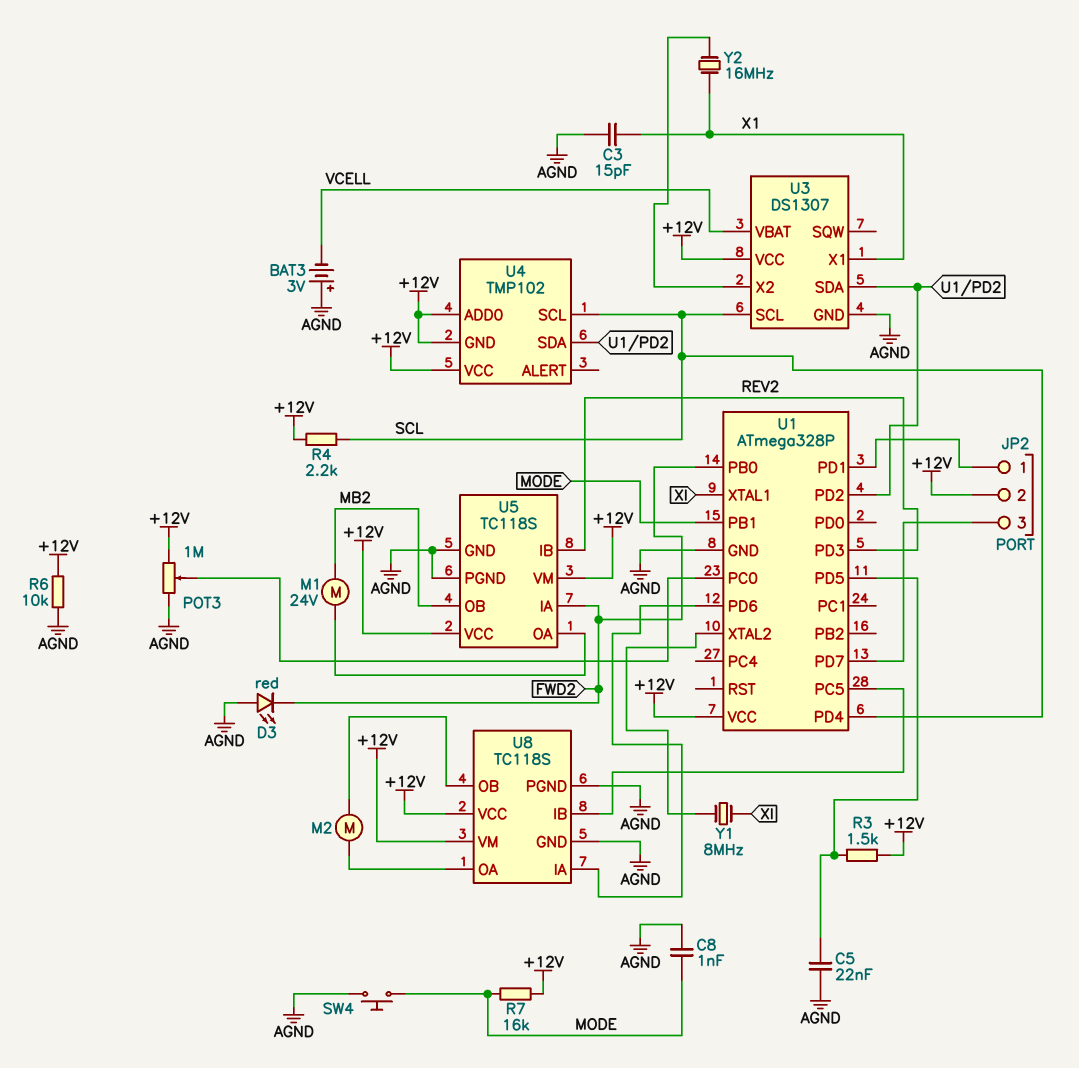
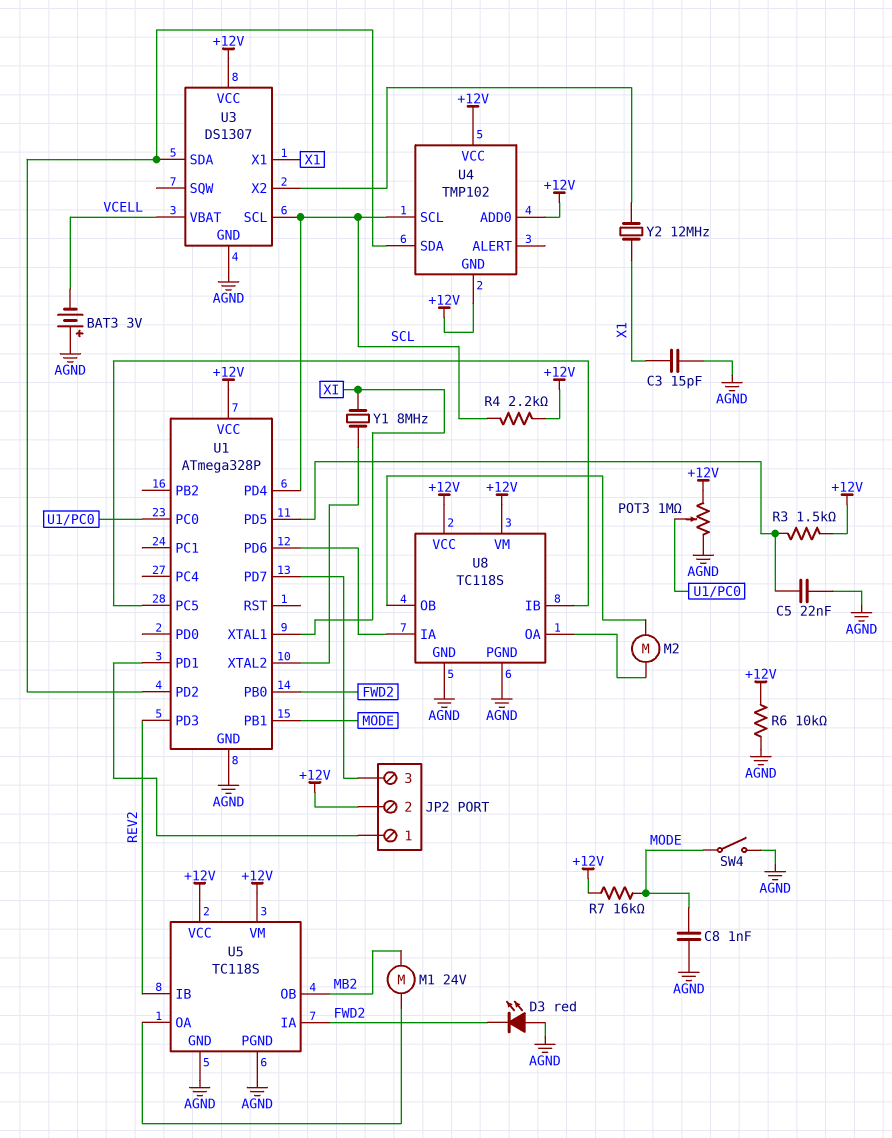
SW4: button (AGND, MODE) -> switch (AGND, MODE)
Y2: 16MHz (U3/X2, X1) -> 12MHz (U3/X2, X1)

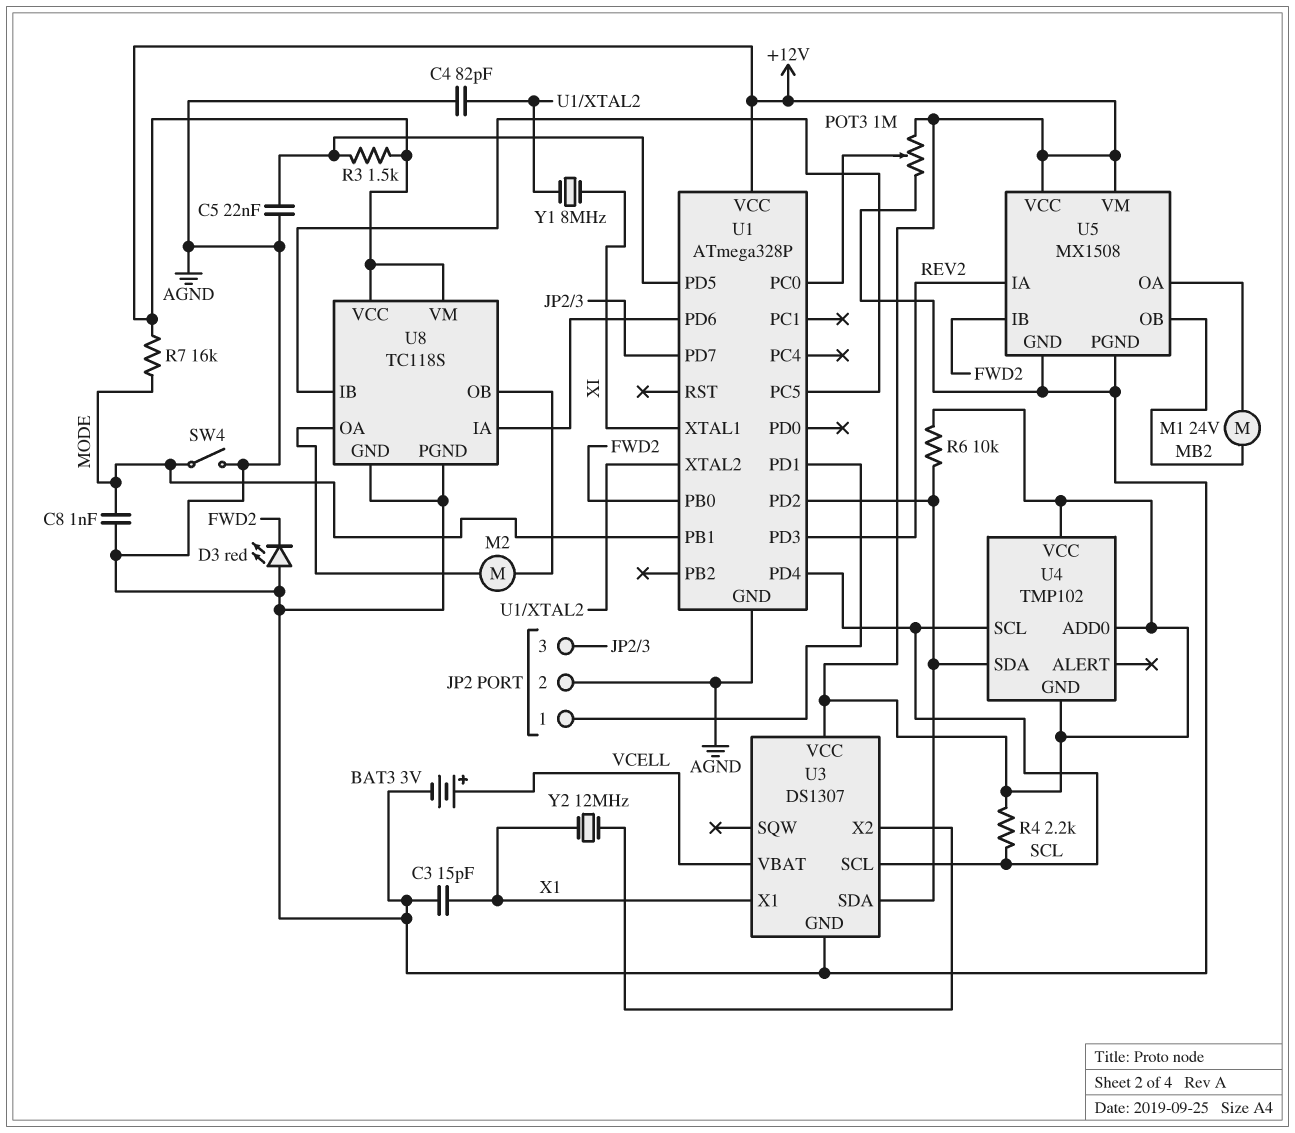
BAT3: 3V (plus AGND, minus VCELL) -> 3V (plus VCELL, minus AGND)
C4: none -> 82pF (AGND, U1/XTAL2)
JP2 pin 2: +12V -> AGND
R6: 10k (+12V, AGND) -> 10k (+12V, U1/PD2)
U5: TC118S -> MX1508
U5 pin IA: FWD2 -> REV2
U5 pin IB: REV2 -> FWD2

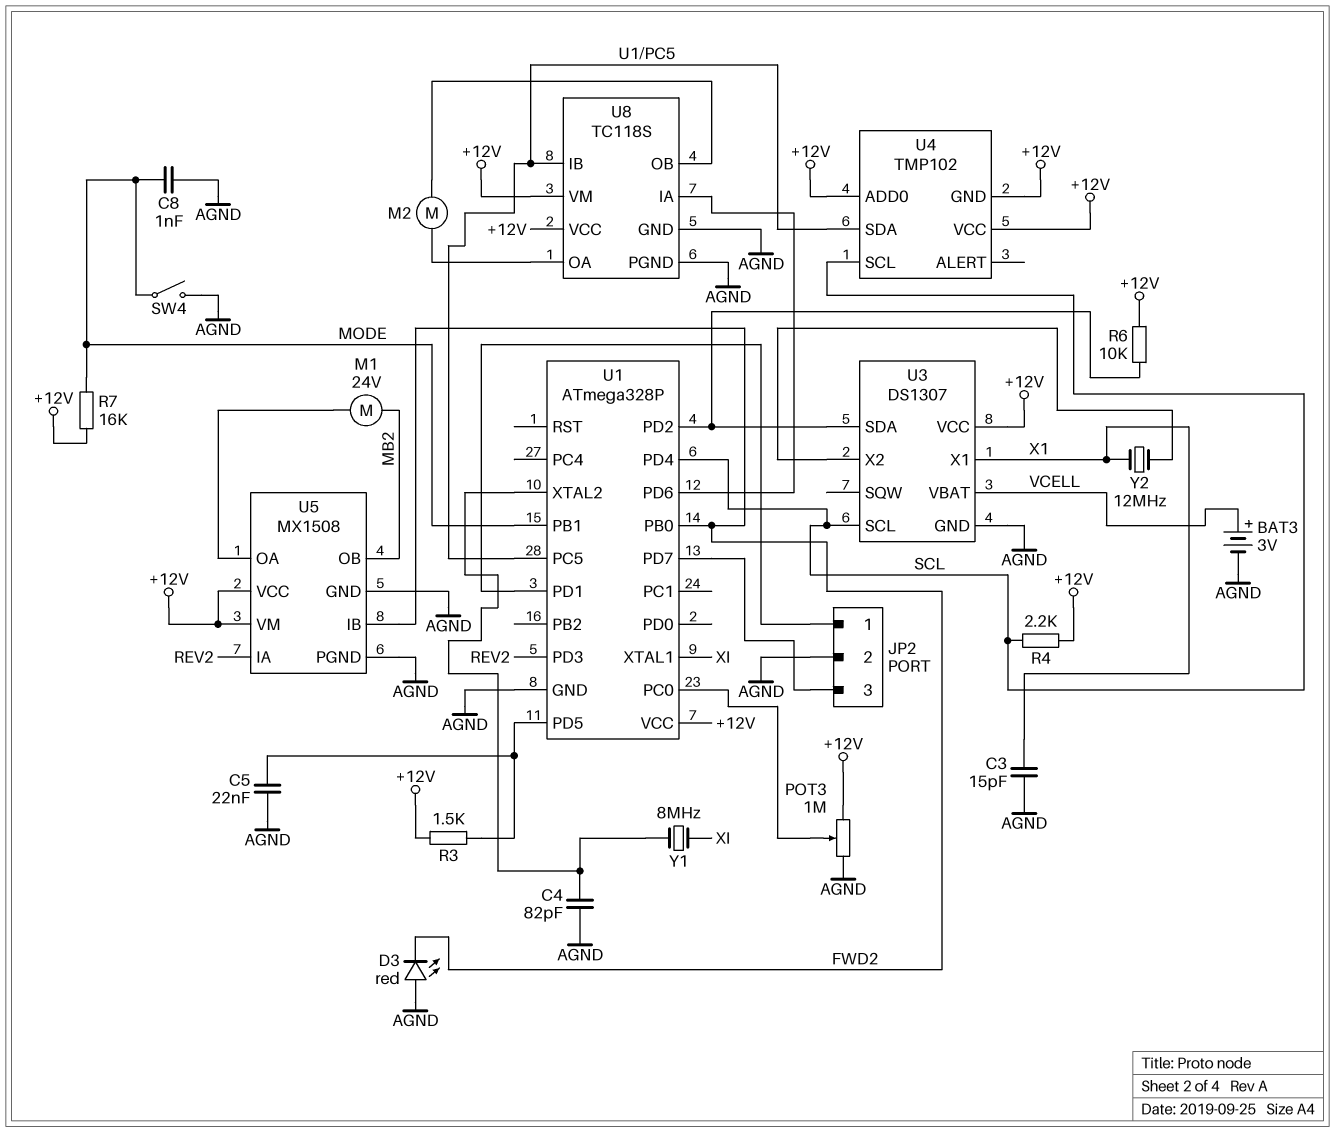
U4 pin SDA: U1/PD2 -> U1/PC5

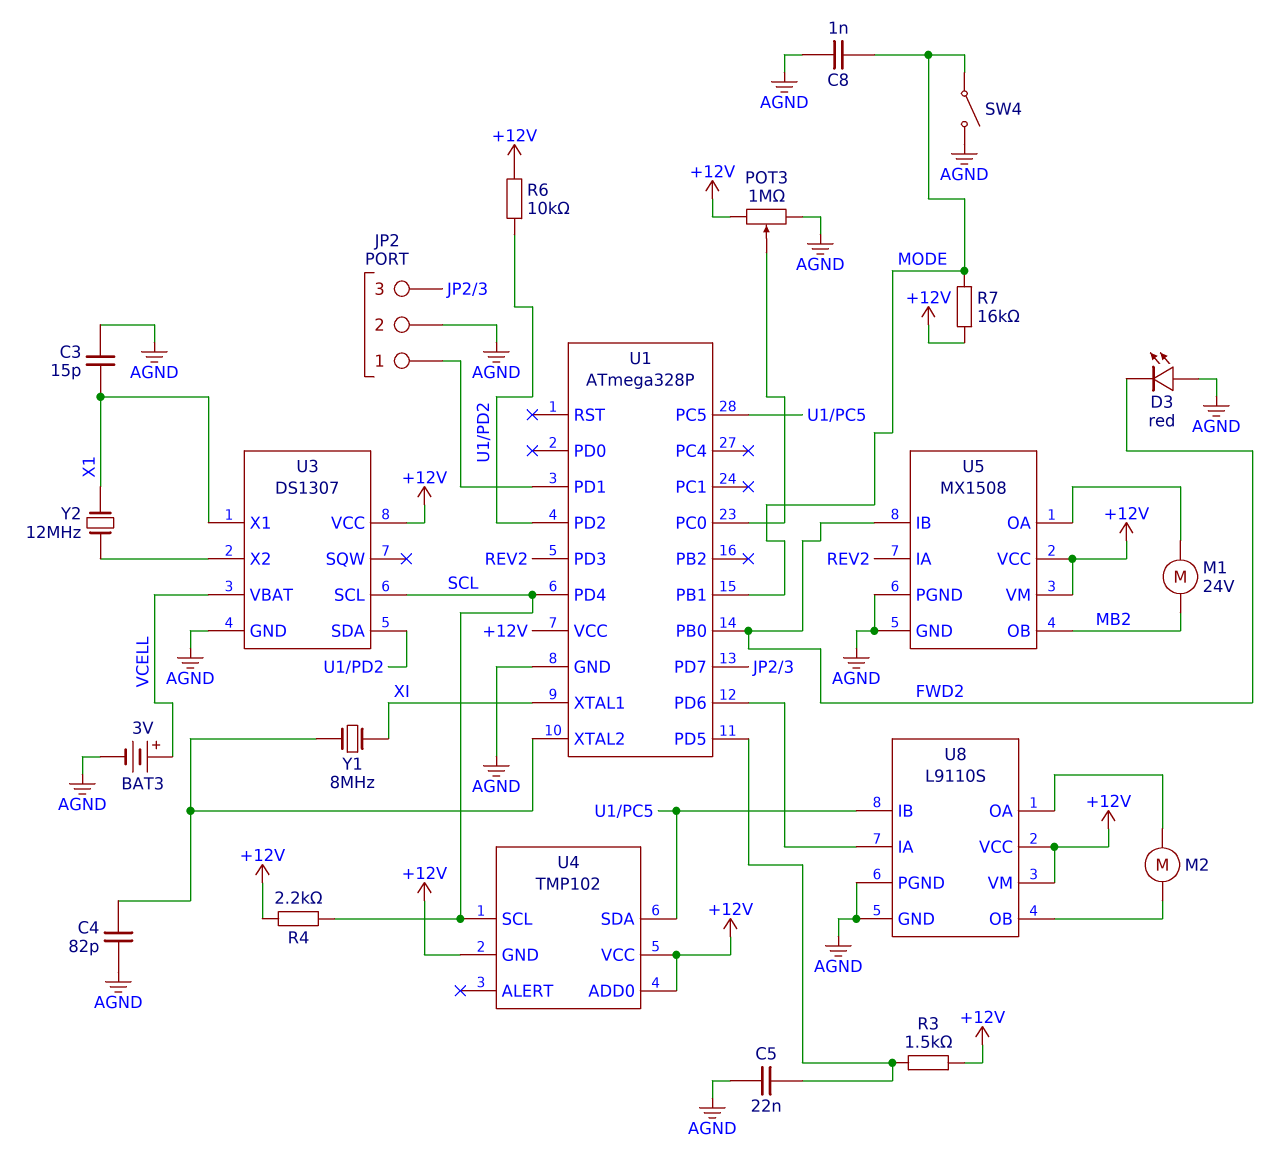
U8: TC118S -> L9110S

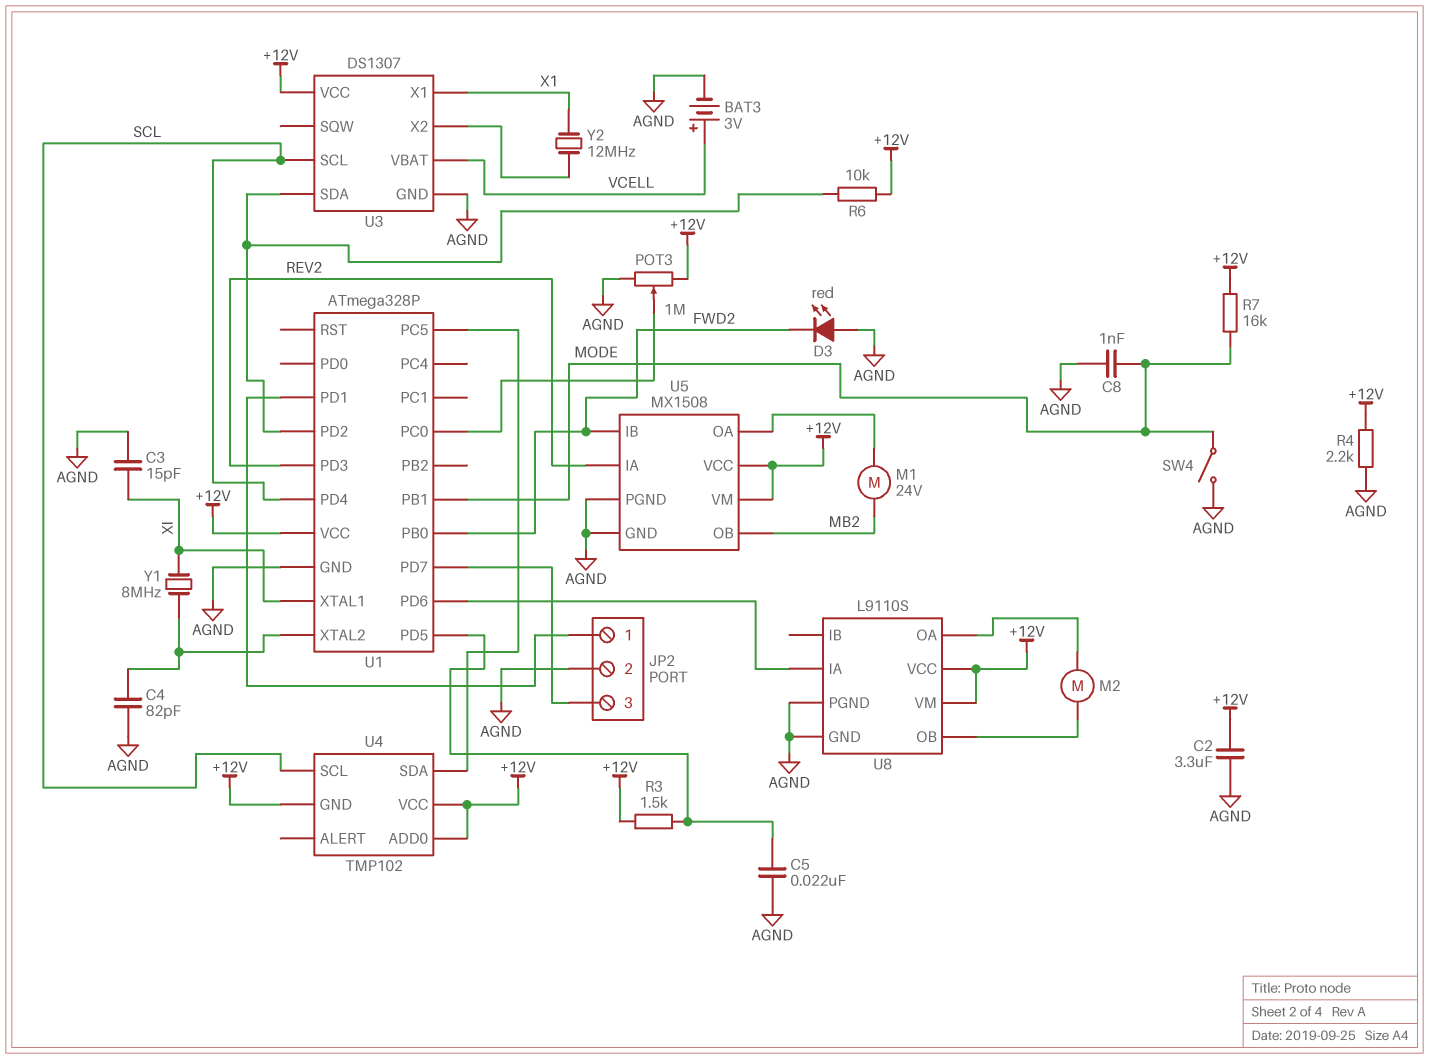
C2: none -> 3.3uF (+12V, AGND)
C3: 15pF (AGND, X1) -> 15pF (AGND, XI)
R4: 2.2k (+12V, SCL) -> 2.2k (+12V, AGND)
U8 pin IB: U1/PC5 -> none

